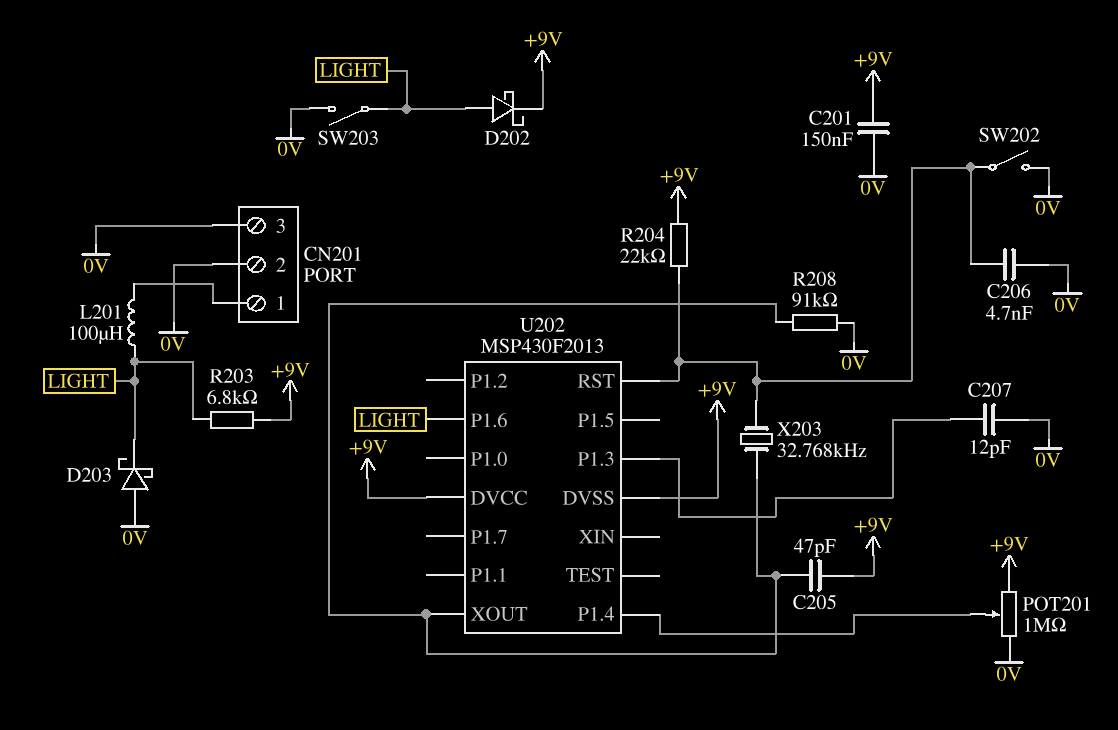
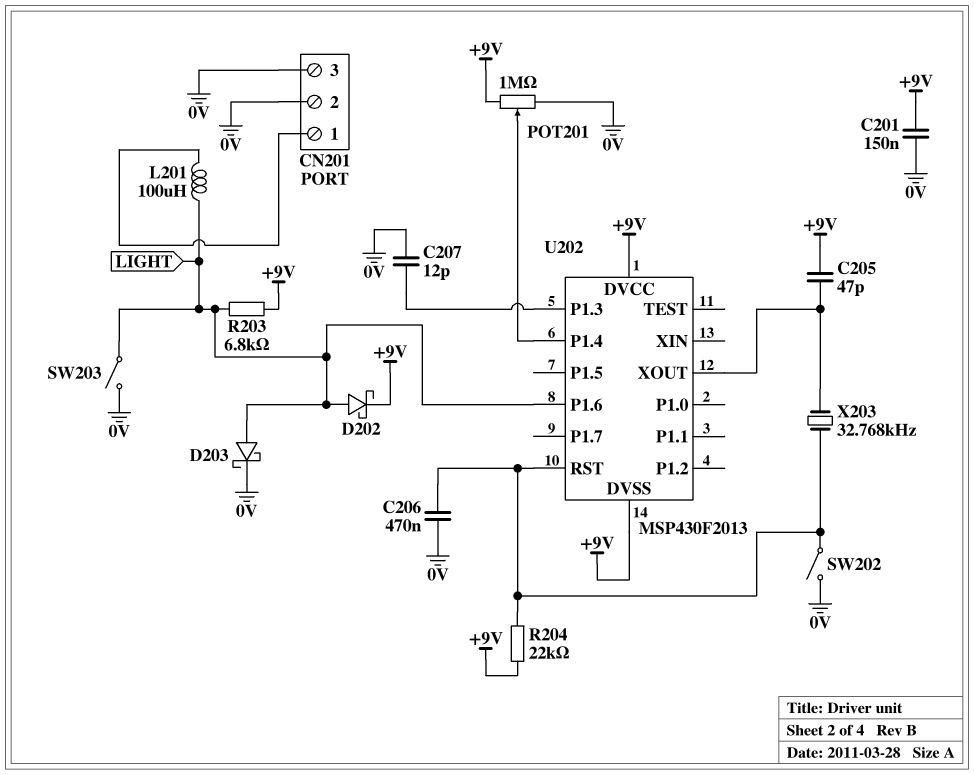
C206: 4.7nF (0V, U202/RST) -> 470nF (0V, U202/RST)
D203: schottky (A 0V, K LIGHT) -> schottky (A LIGHT, K 0V)
R208: 91k (0V, U202/XOUT) -> none

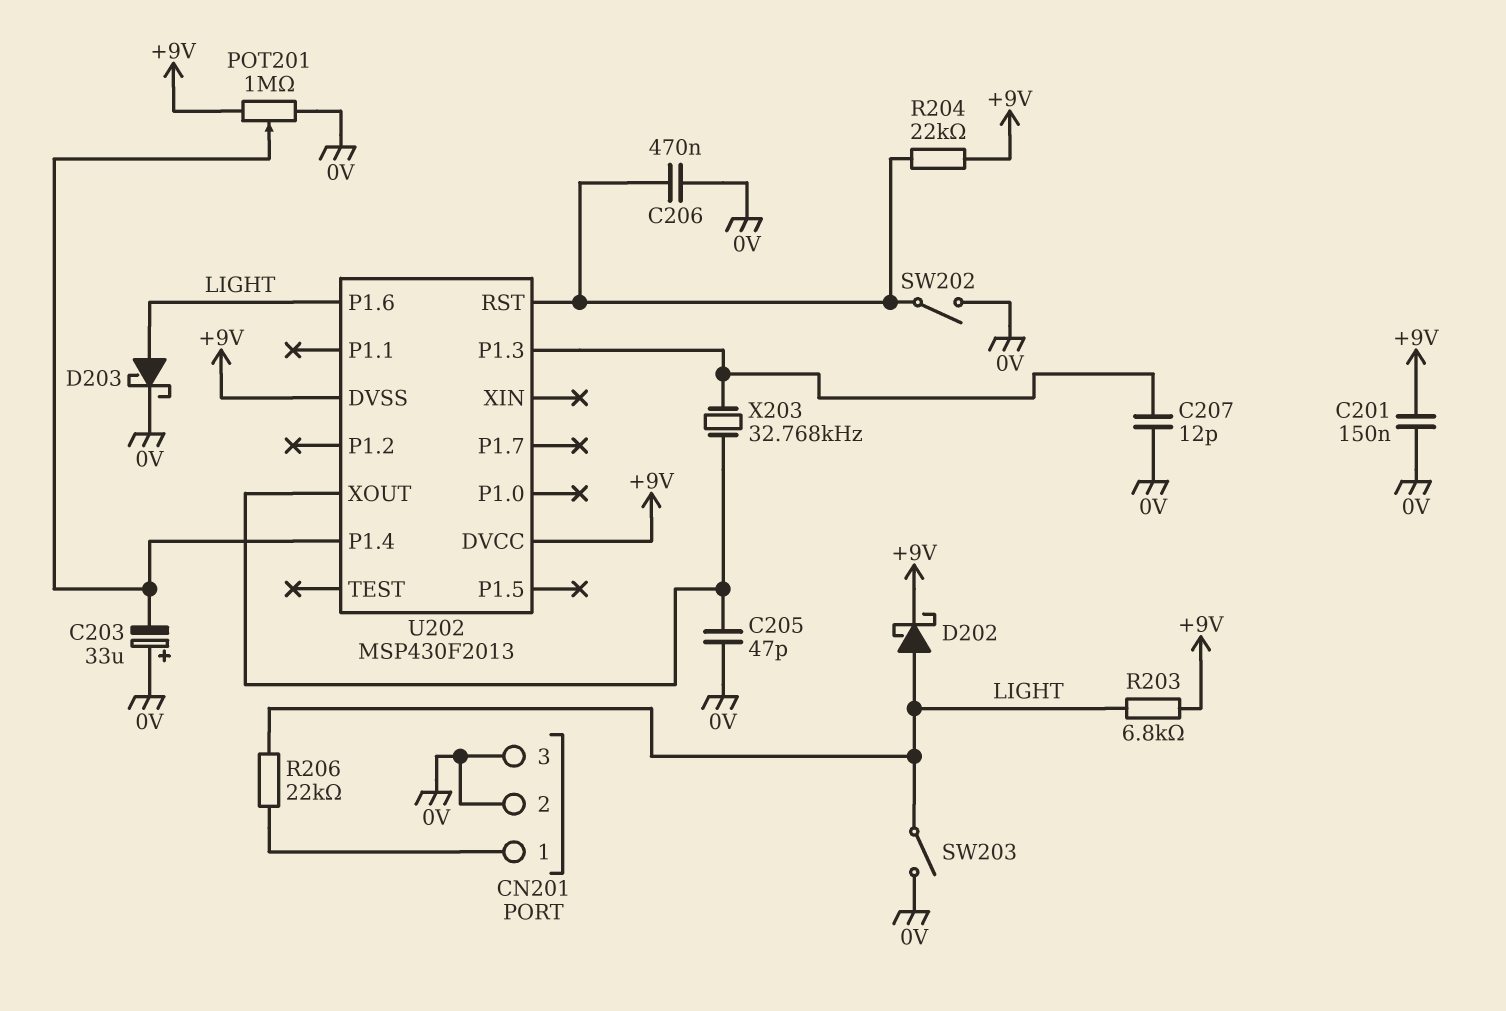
C203: none -> 33uF (plus 0V, minus U202/P1.4)
C205: 47pF (+9V, U202/XOUT) -> 47pF (0V, U202/XOUT)
L201: 100uH (CN201/1, LIGHT) -> none
R206: none -> 22k (CN201/1, LIGHT)
X203: 32.768kHz (U202/RST, U202/XOUT) -> 32.768kHz (U202/P1.3, U202/XOUT)

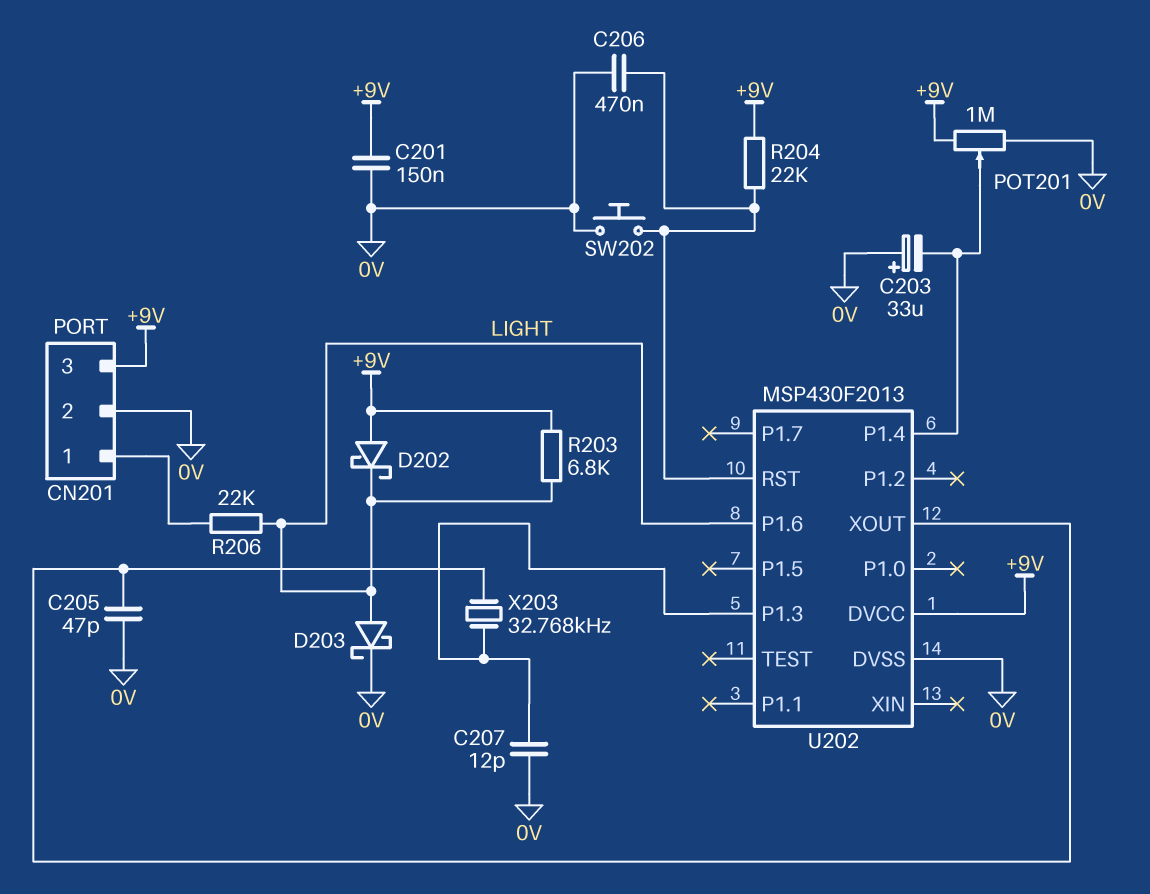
CN201 pin 3: 0V -> +9V
D202: schottky (A LIGHT, K +9V) -> schottky (A +9V, K LIGHT)
SW202: switch (0V, U202/RST) -> button (0V, U202/RST)
SW203: switch (0V, LIGHT) -> none
U202 pin DVSS: +9V -> 0V

